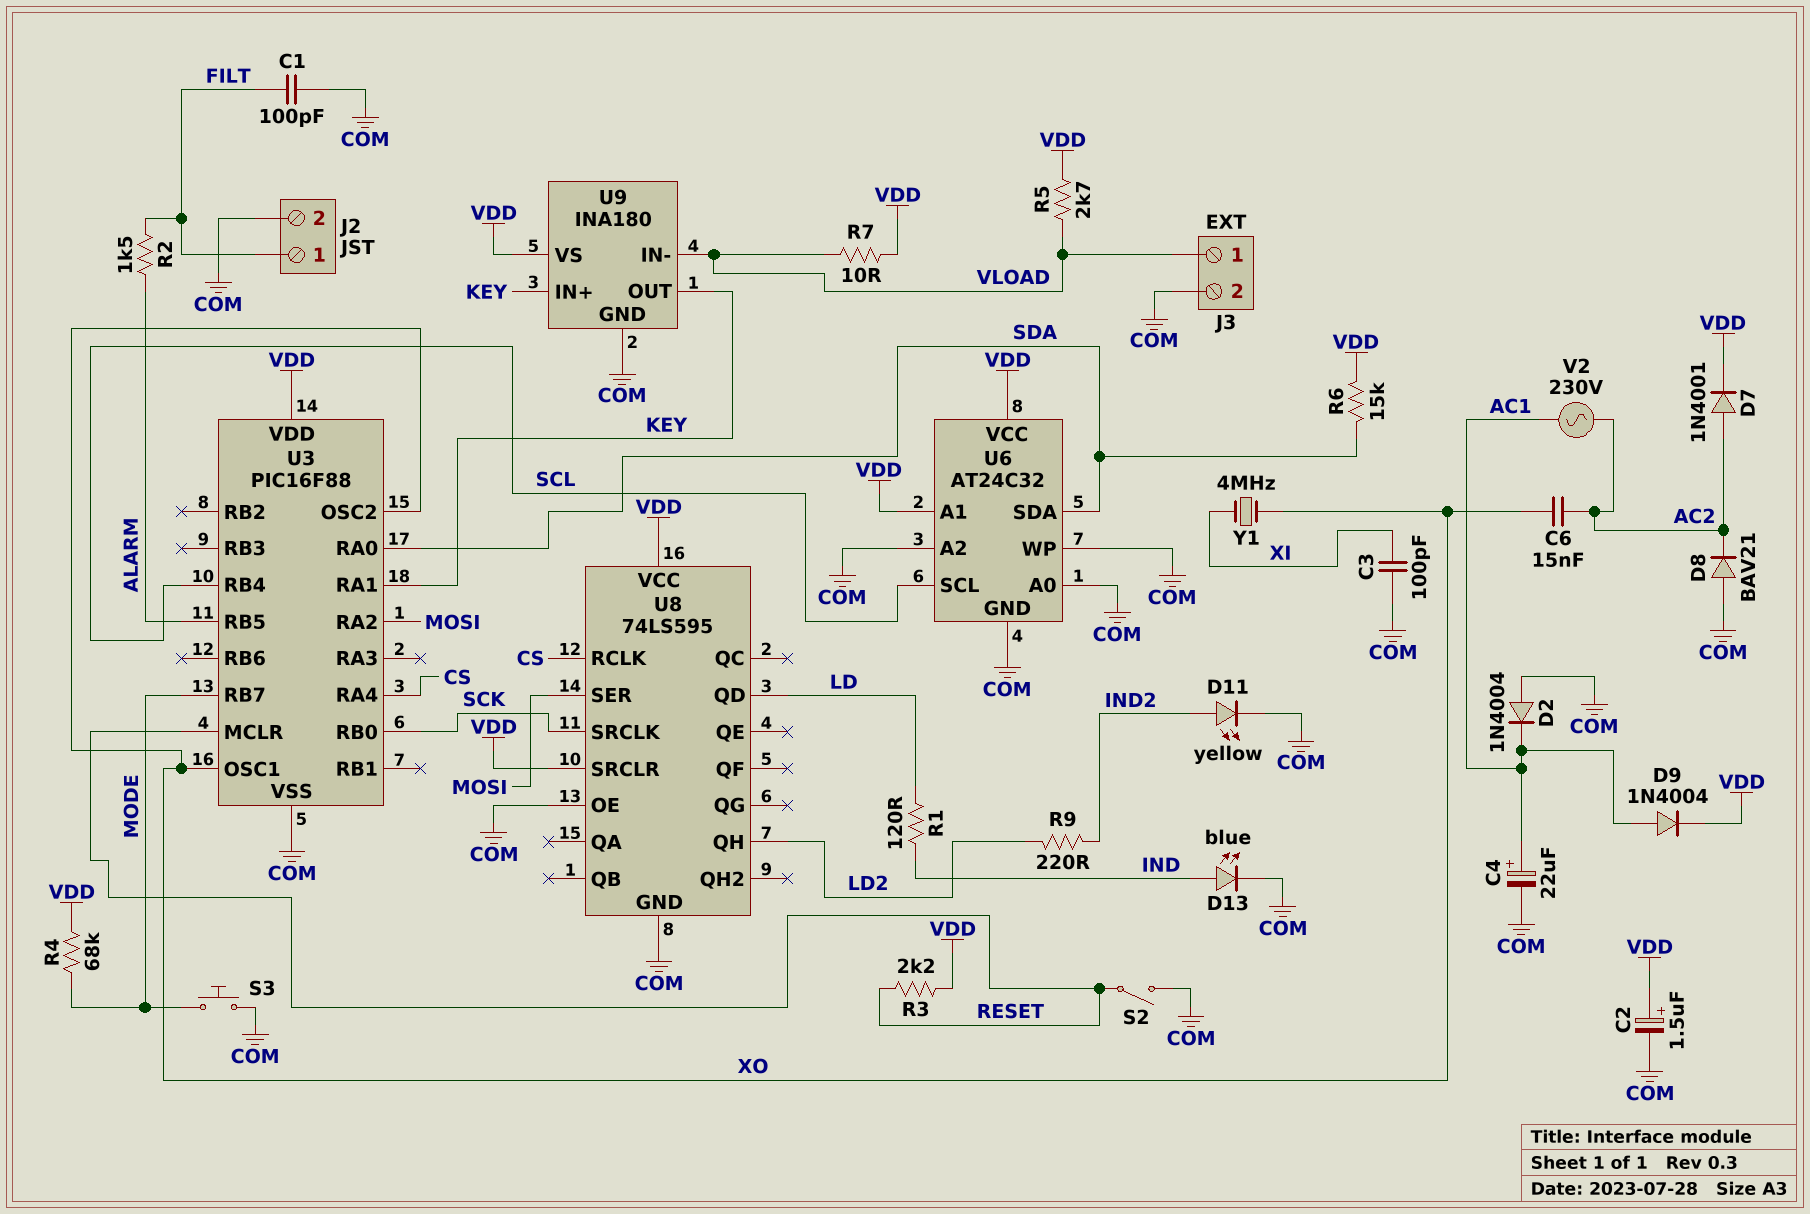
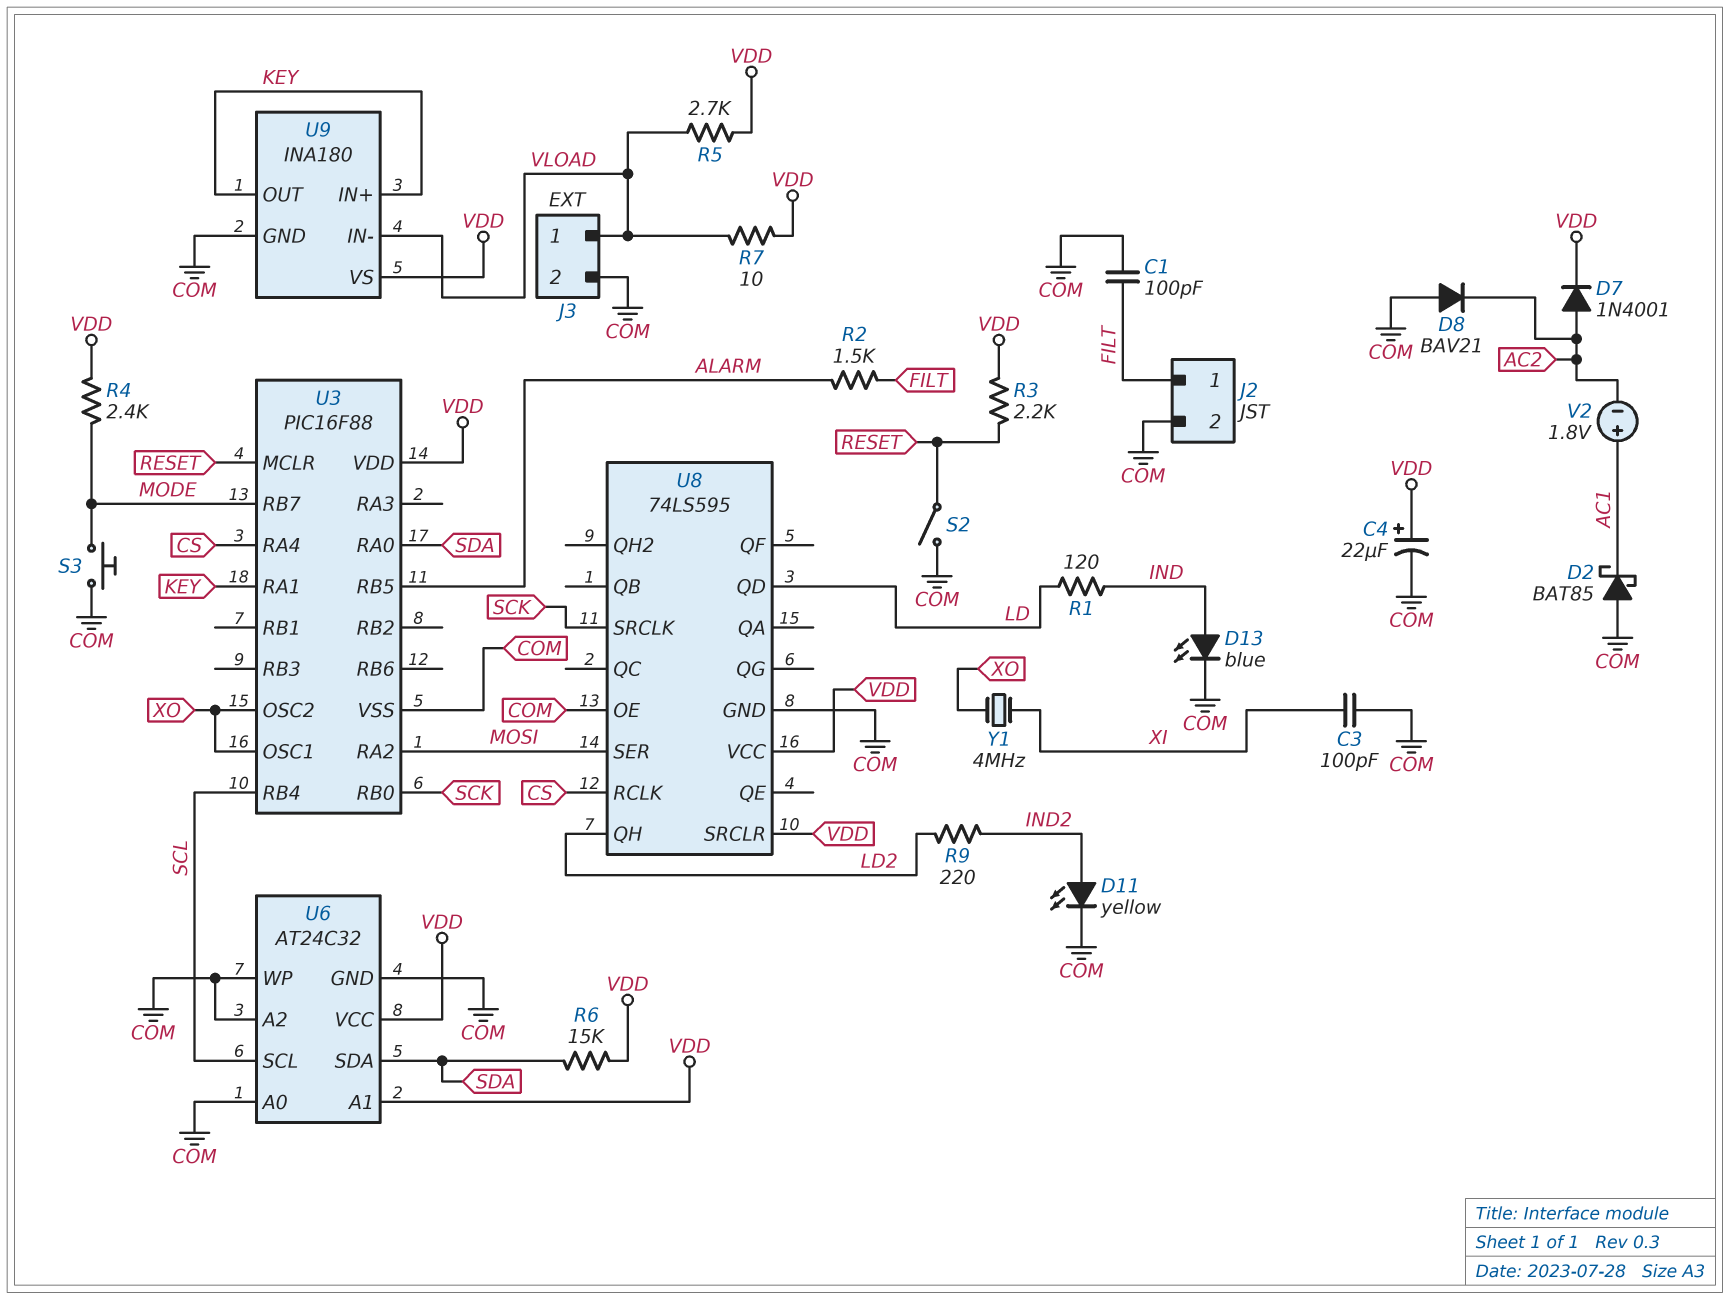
C2: 1.5uF (plus VDD, minus COM) -> none
C4: 22uF (plus AC1, minus COM) -> 22uF (plus VDD, minus COM)
C6: 15nF (AC2, XO) -> none
D2: diode 1N4004 (A COM, K AC1) -> schottky BAT85 (A COM, K AC1)
D9: diode 1N4004 (A AC1, K VDD) -> none
R4: 68k (MODE, VDD) -> 2.4k (MODE, VDD)
V2: AC 230V (AC1, AC2) -> 1.8V (plus AC1, minus AC2)

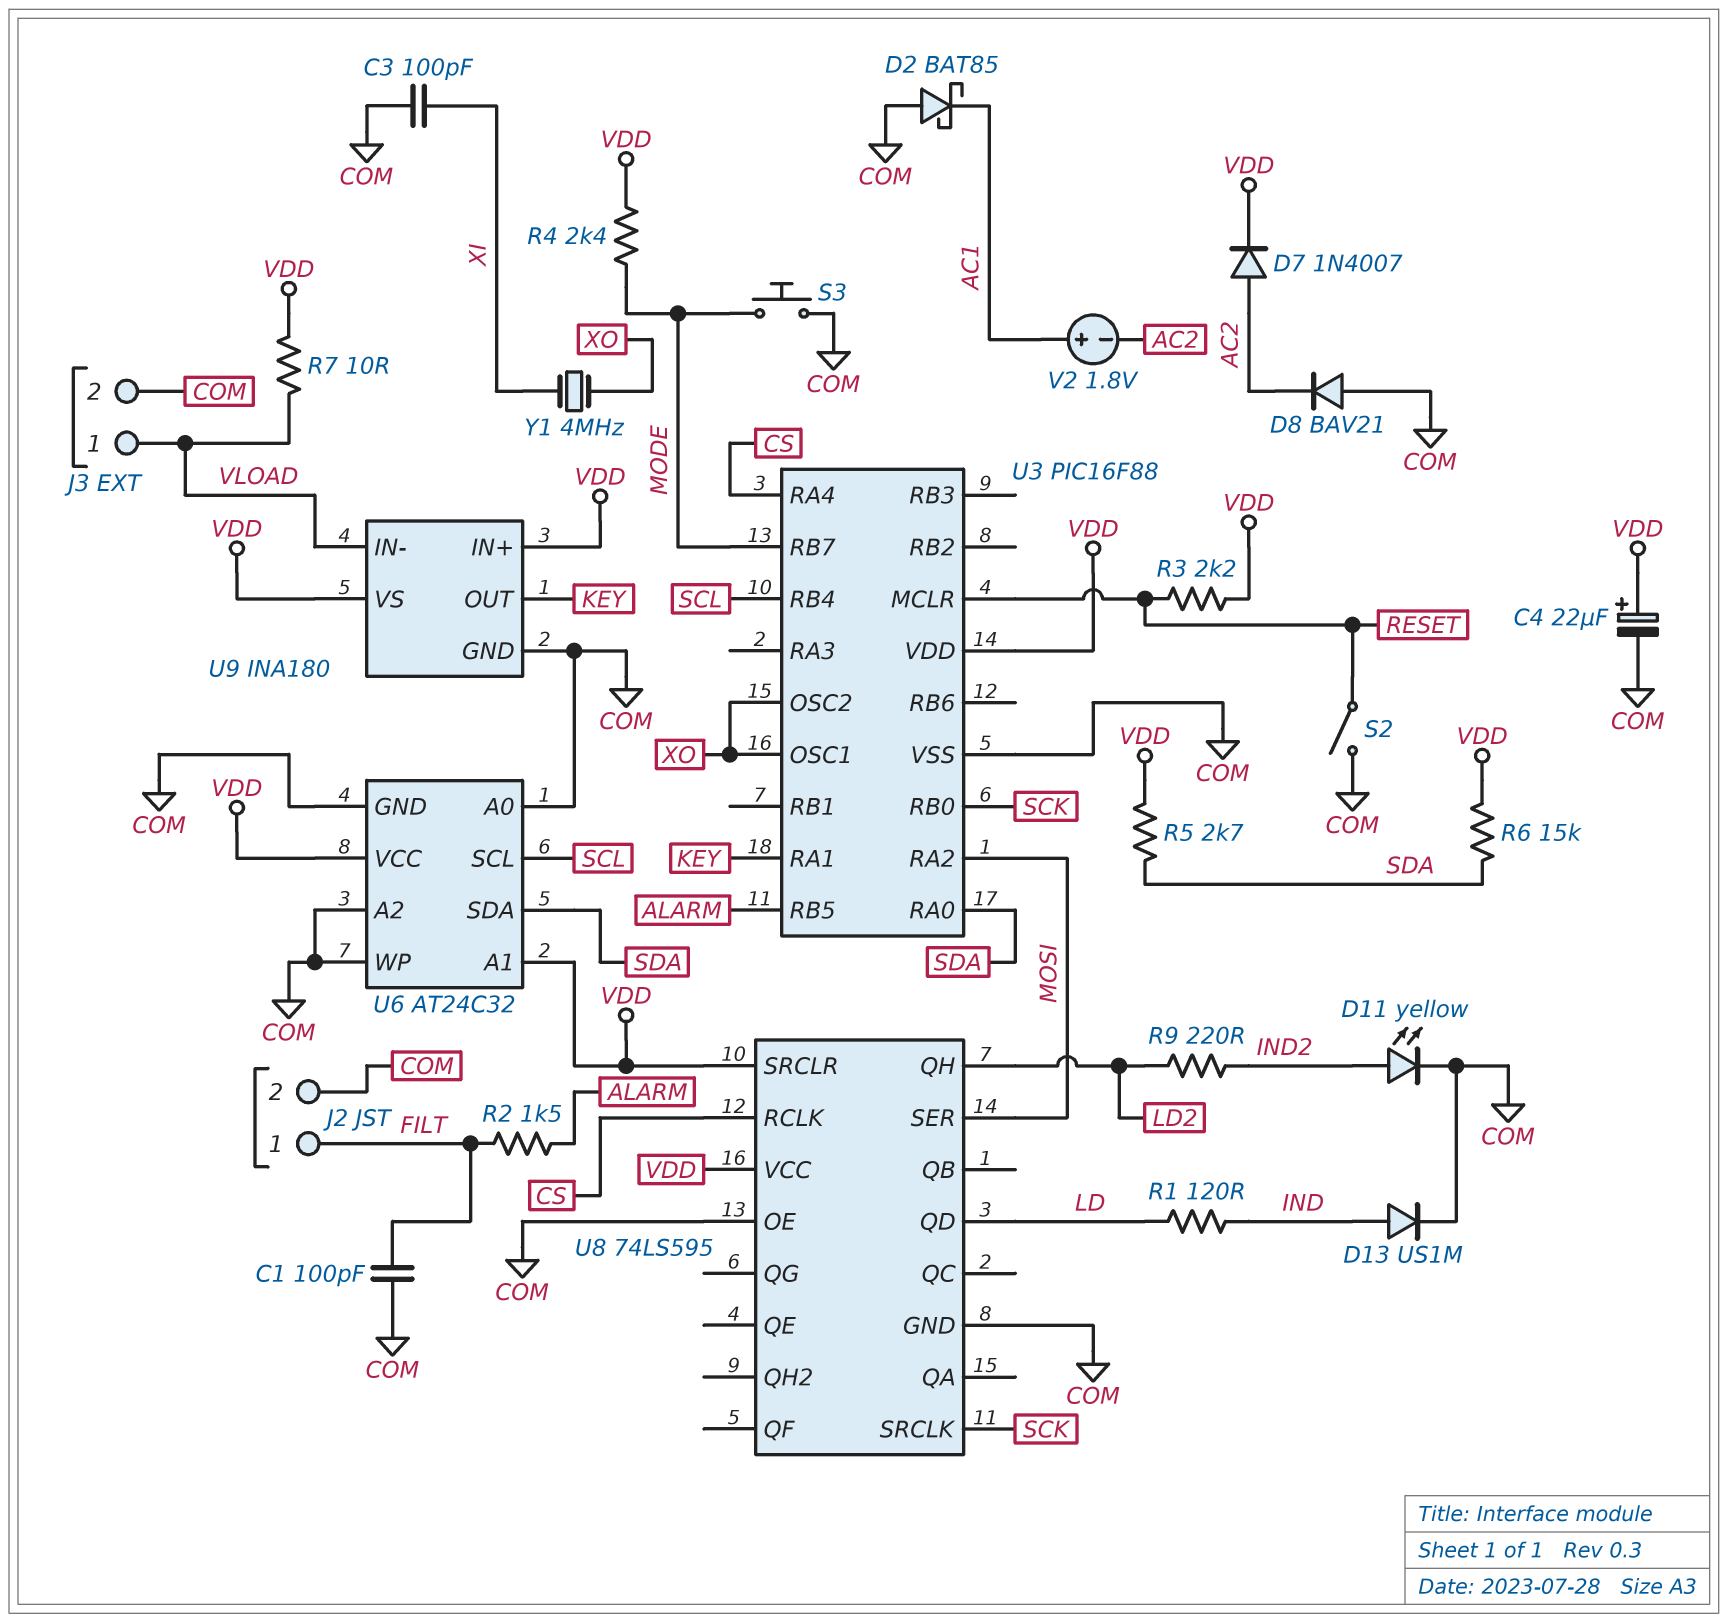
D7: diode 1N4001 (A AC2, K VDD) -> diode 1N4007 (A AC2, K VDD)
D13: LED blue (A IND, K COM) -> diode US1M (A IND, K COM)
R5: 2.7k (VDD, VLOAD) -> 2.7k (SDA, VDD)
U9 pin IN+: KEY -> VDD

